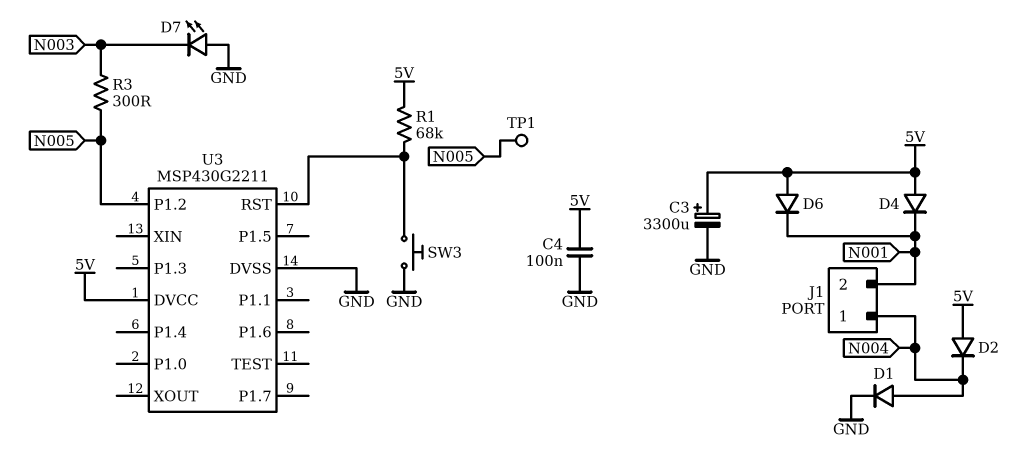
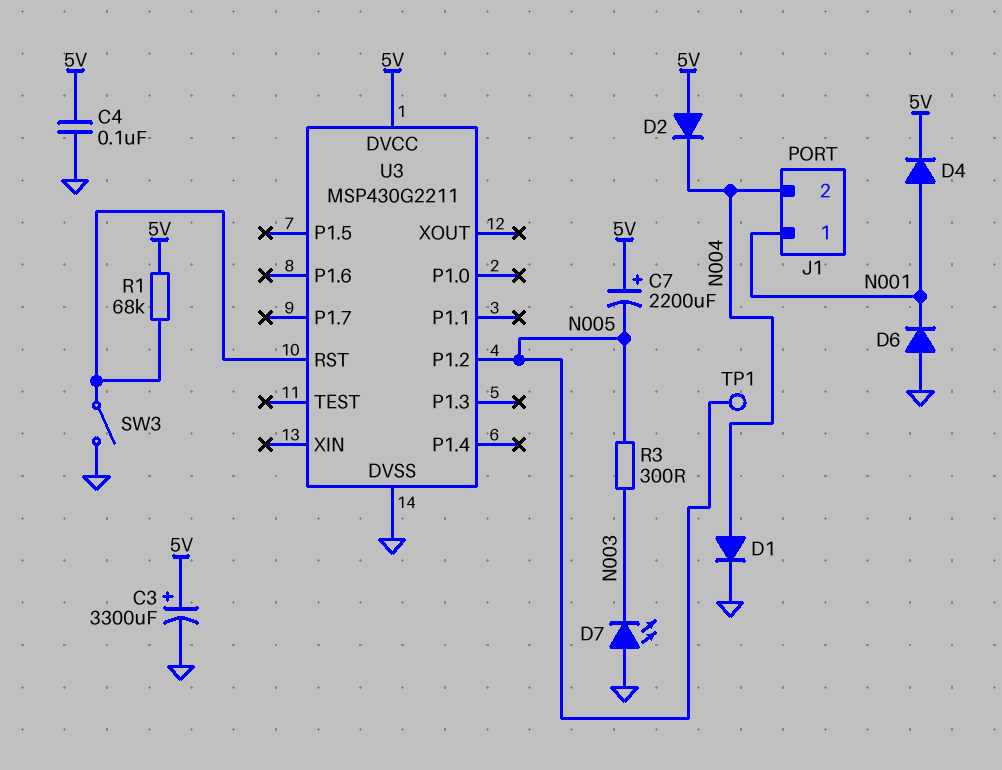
C7: none -> 2200uF (plus 5V, minus N005)
D4: diode (A 5V, K N001) -> diode (A N001, K 5V)
D6: diode (A 5V, K N001) -> diode (A GND, K N001)
J1 pin 1: N004 -> N001
J1 pin 2: N001 -> N004
SW3: button (GND, U3/RST) -> switch (GND, U3/RST)

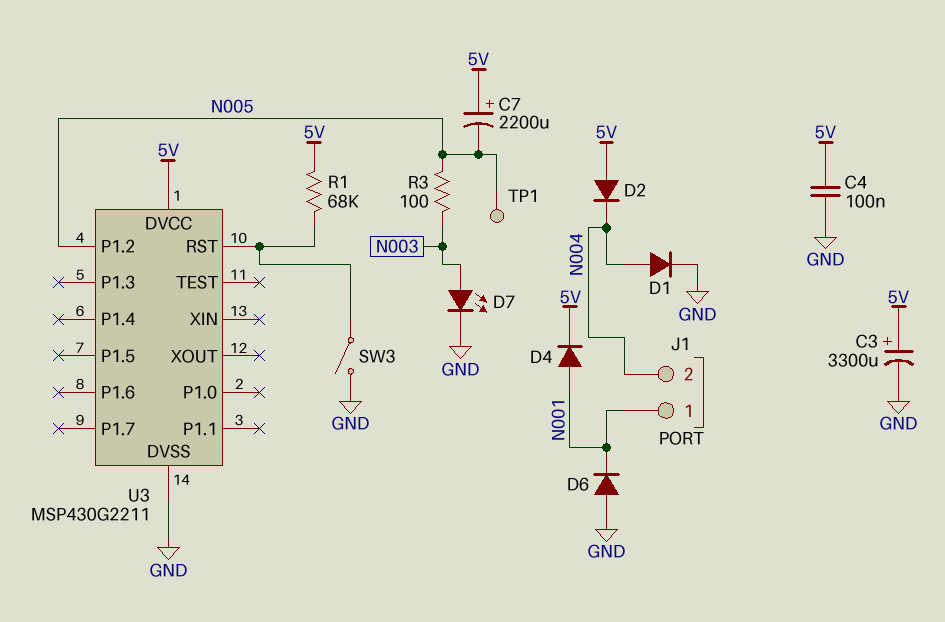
D7: LED (A GND, K N003) -> LED (A N003, K GND)
R3: 300 (N003, N005) -> 100 (N003, N005)

